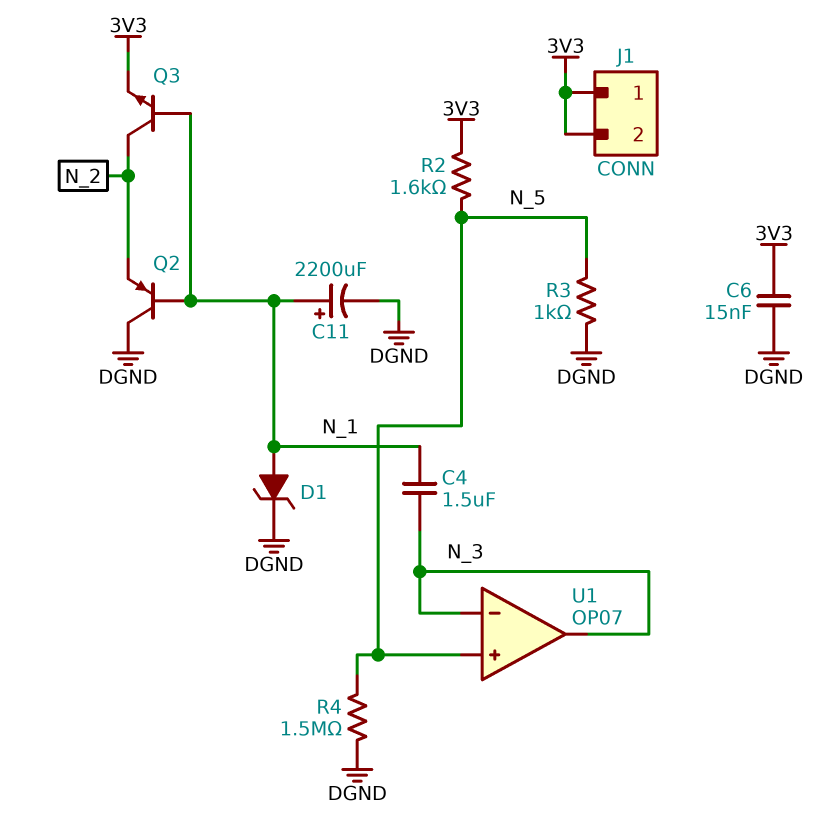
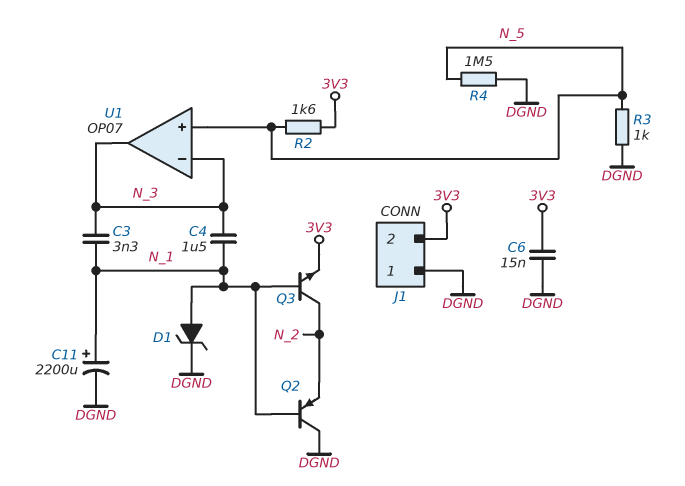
C3: none -> 3.3nF (N_1, N_3)
J1 pin 1: 3V3 -> DGND

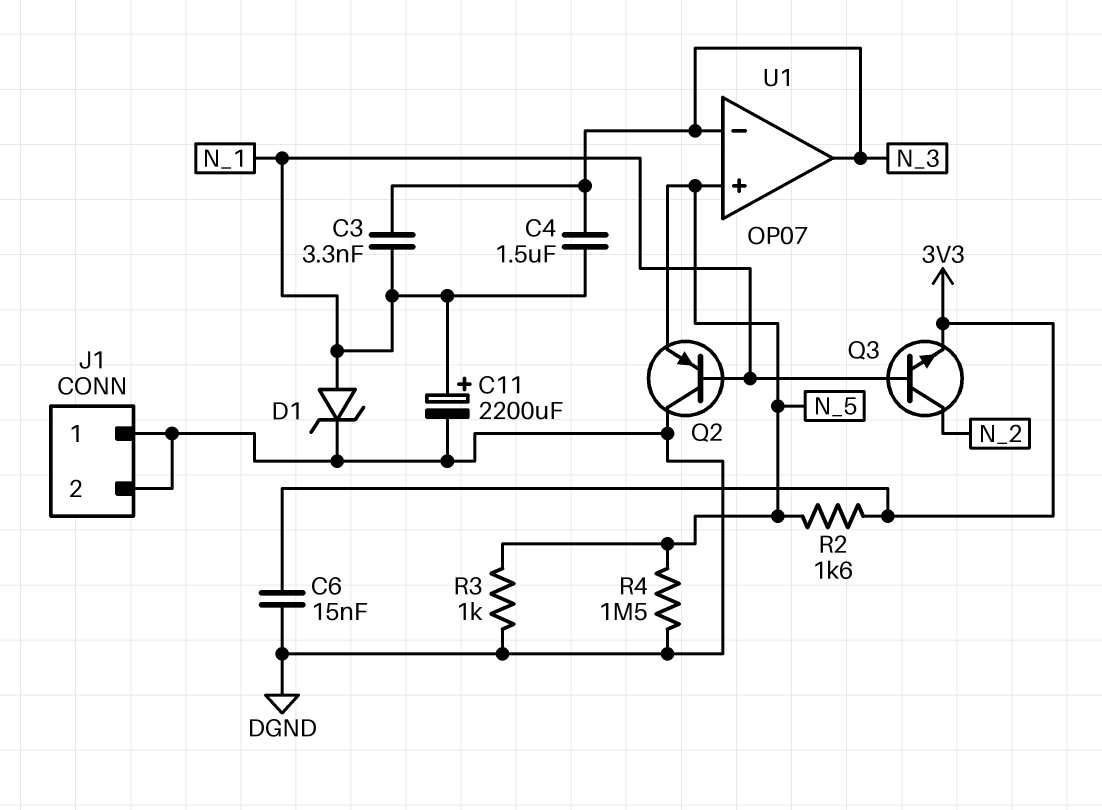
J1 pin 2: 3V3 -> DGND
Q2: PNP (B N_1, C DGND, E N_2) -> PNP (B N_1, C DGND, E N_5)

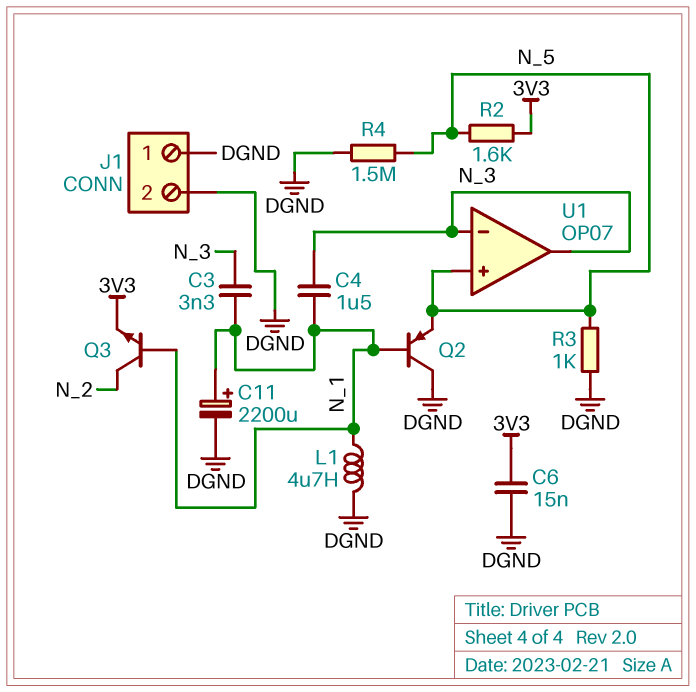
D1: zener (A N_1, K DGND) -> none
L1: none -> 4.7uH (DGND, N_1)

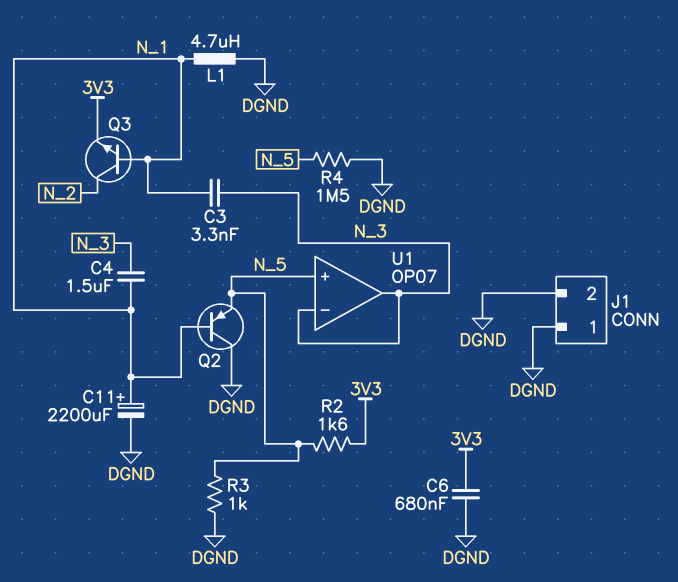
C6: 15nF (3V3, DGND) -> 680nF (3V3, DGND)

